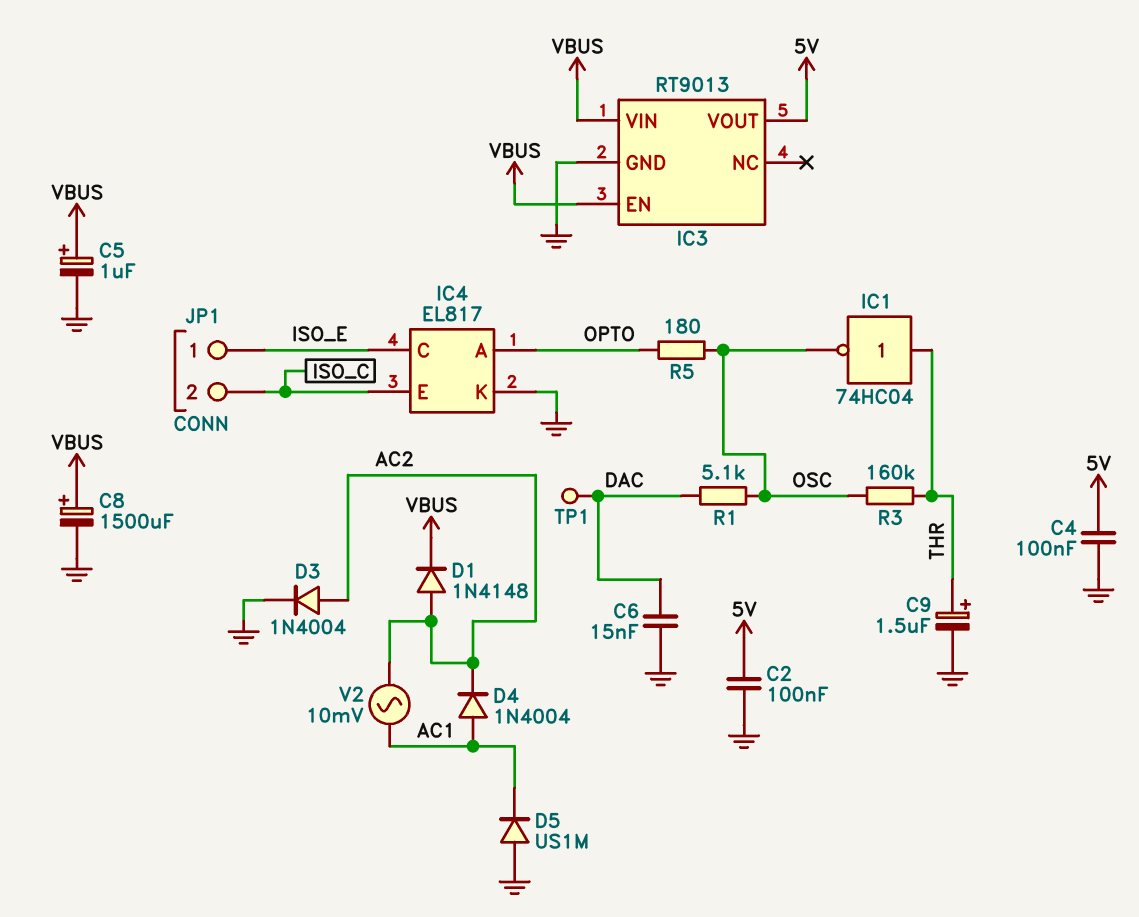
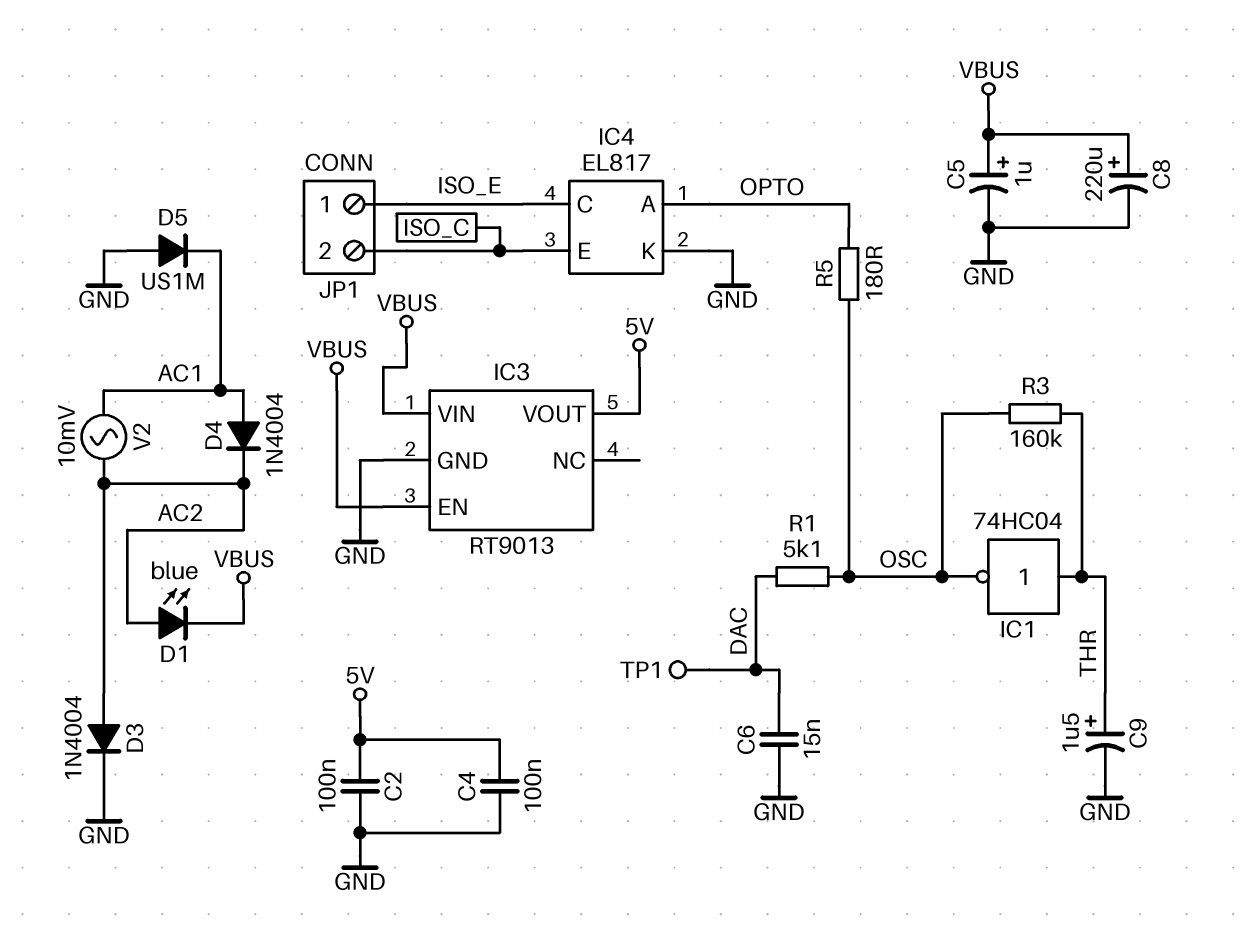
C8: 1500uF (plus VBUS, minus GND) -> 220uF (plus VBUS, minus GND)
D1: diode 1N4148 (A AC2, K VBUS) -> LED blue (A AC2, K VBUS)

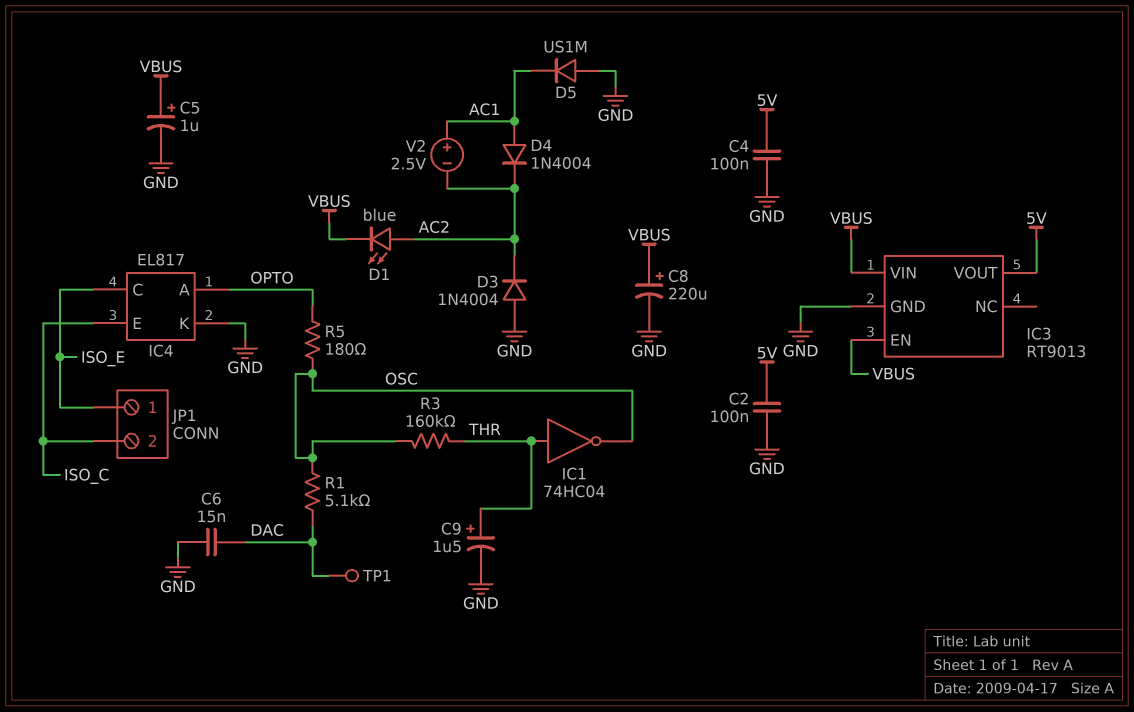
D3: diode 1N4004 (A AC2, K GND) -> diode 1N4004 (A GND, K AC2)
V2: AC 10mV (AC1, AC2) -> 2.5V (plus AC1, minus AC2)

